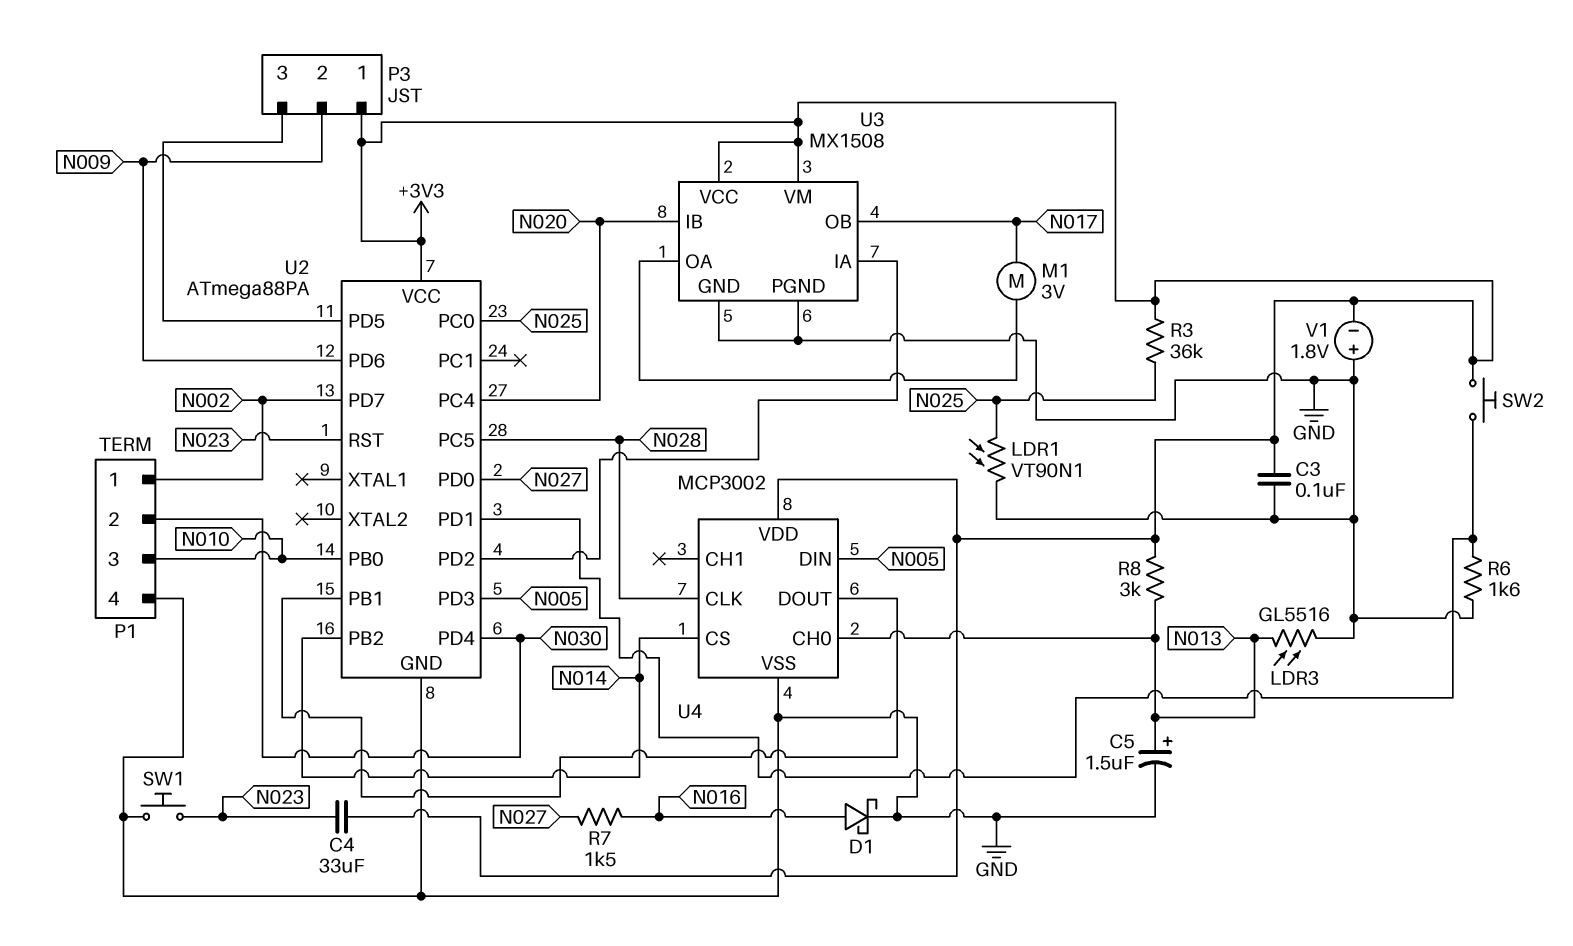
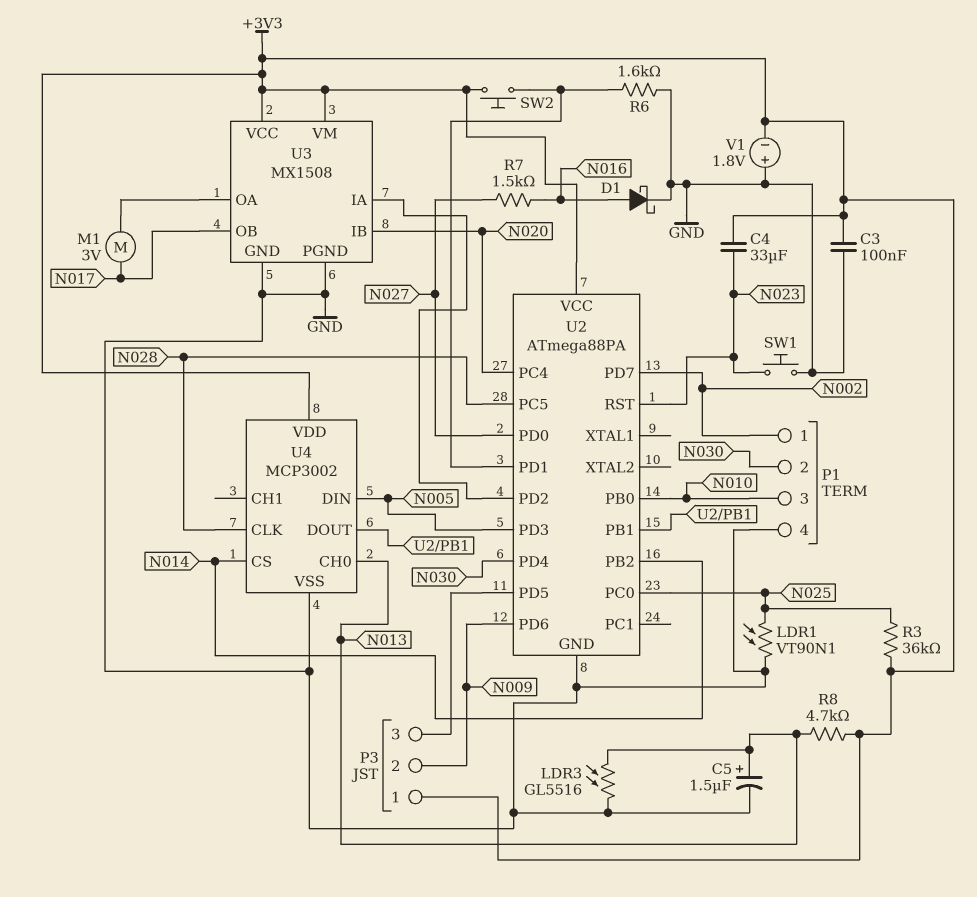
R8: 3k (+3V3, N013) -> 4.7k (+3V3, N013)

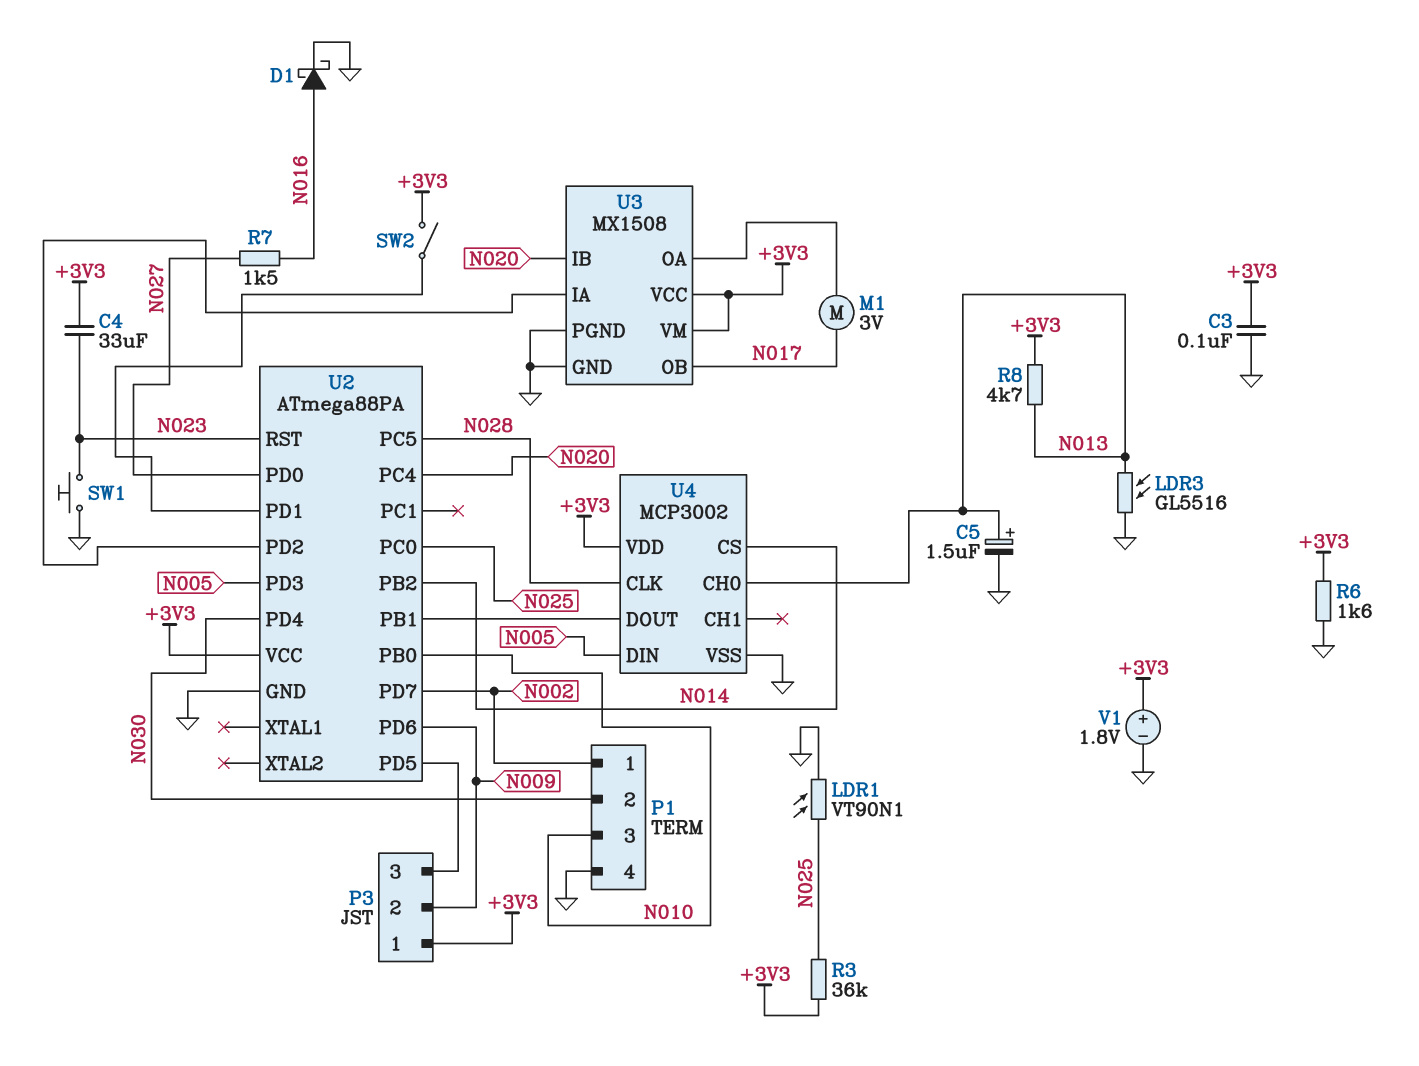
R6: 1.6k (GND, U2/PD1) -> 1.6k (+3V3, GND)
SW2: button (+3V3, U2/PD1) -> switch (+3V3, U2/PD1)
V1: 1.8V (plus GND, minus +3V3) -> 1.8V (plus +3V3, minus GND)

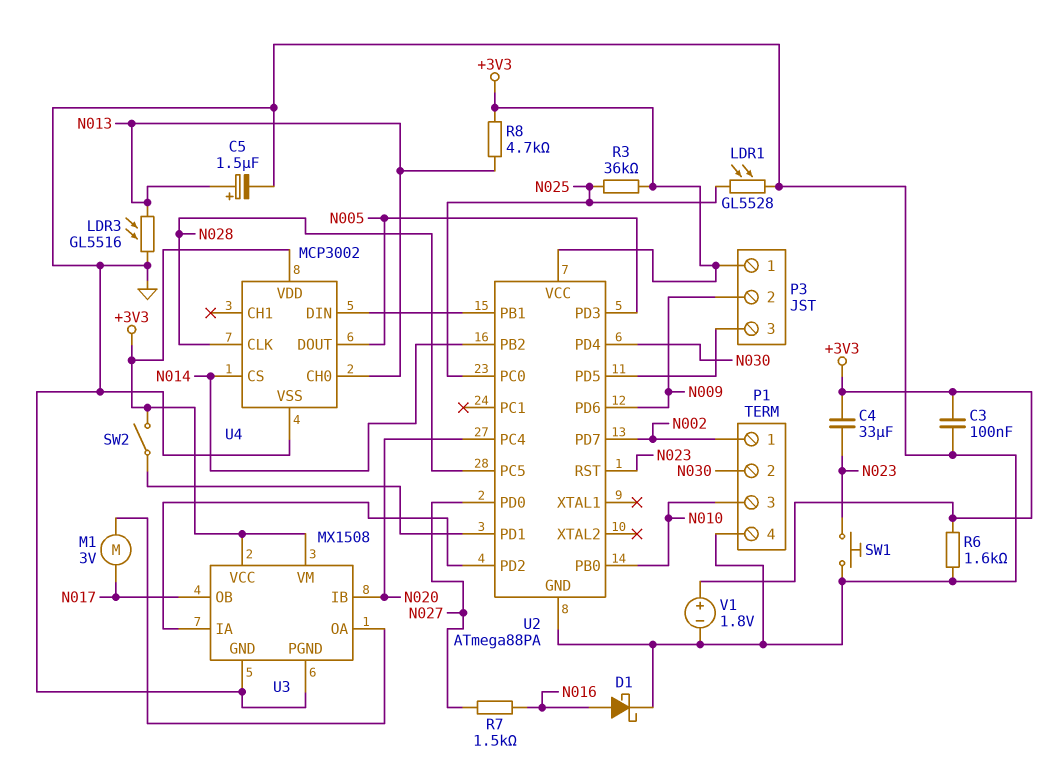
LDR1: VT90N1 (GND, N025) -> GL5528 (GND, N025)
U4 pin DIN: N005 -> U2/PB1
U4 pin DOUT: U2/PB1 -> N005

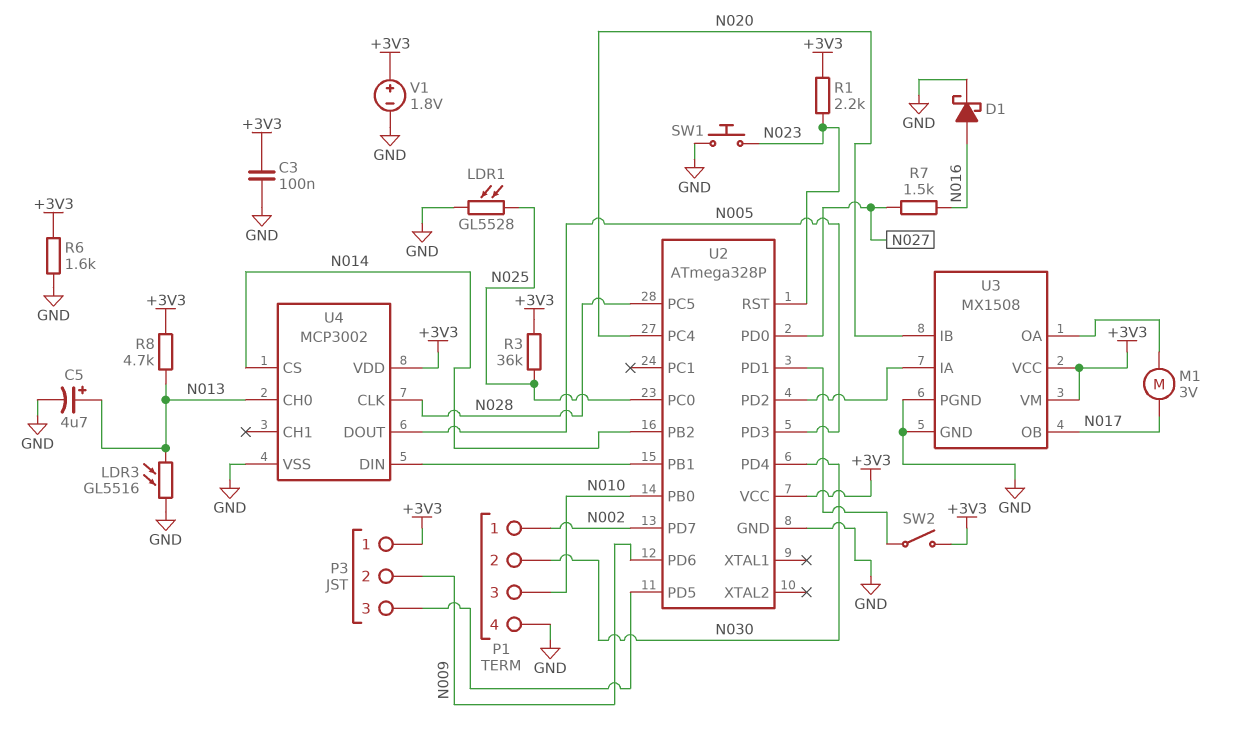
C4: 33uF (+3V3, N023) -> none
C5: 1.5uF (plus N013, minus GND) -> 4.7uF (plus N013, minus GND)
R1: none -> 2.2k (+3V3, N023)
U2: ATmega88PA -> ATmega328P

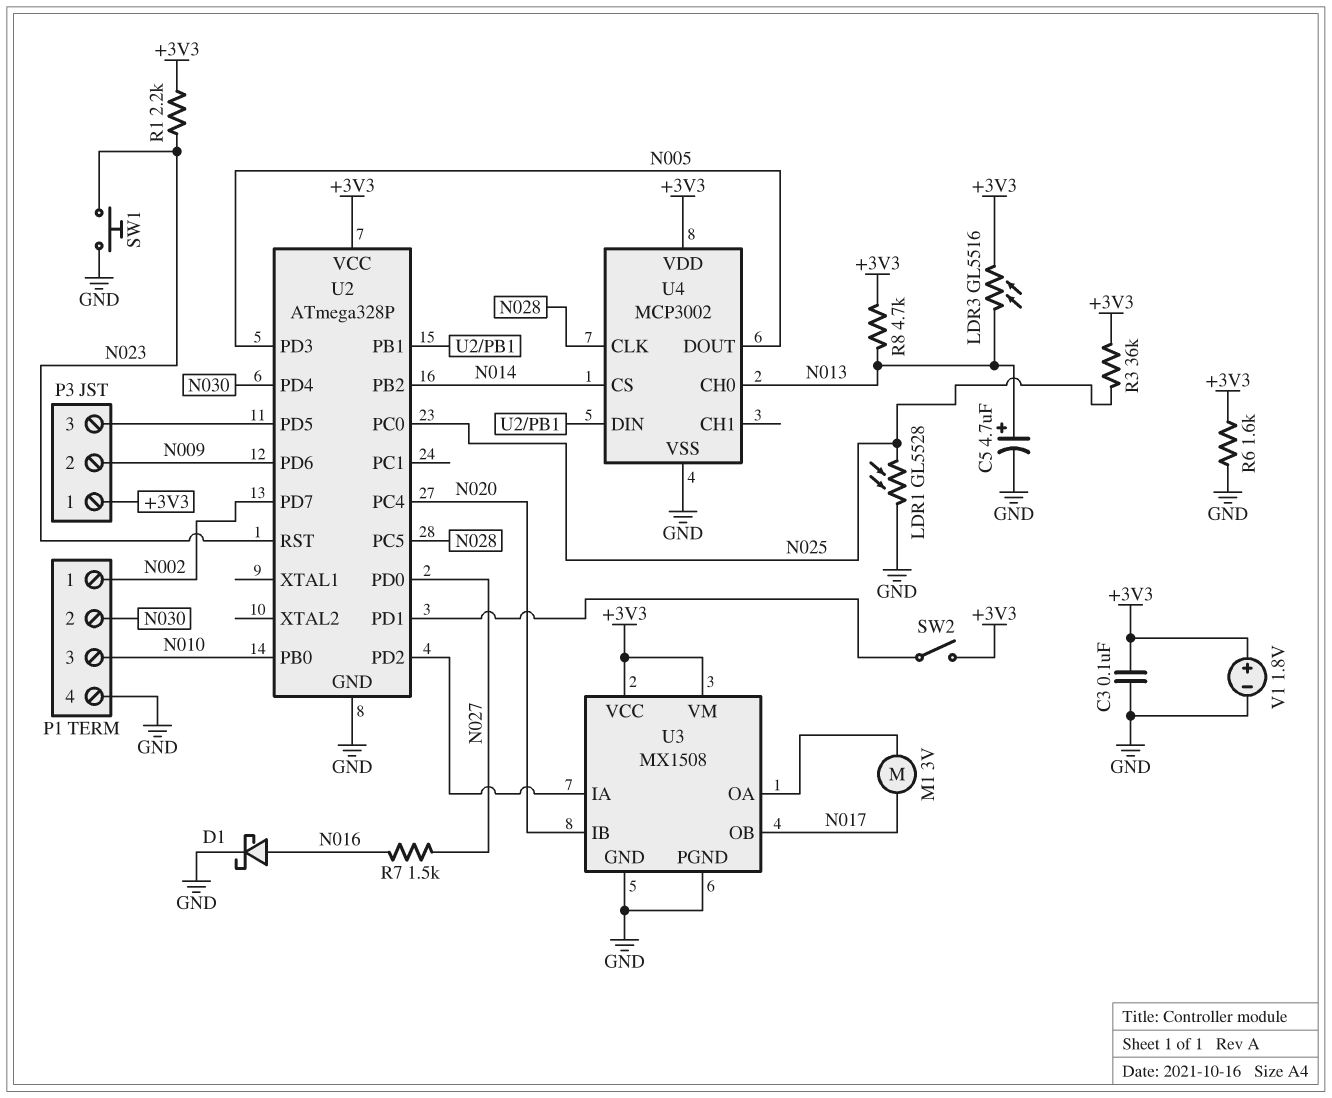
LDR3: GL5516 (GND, N013) -> GL5516 (+3V3, N013)

